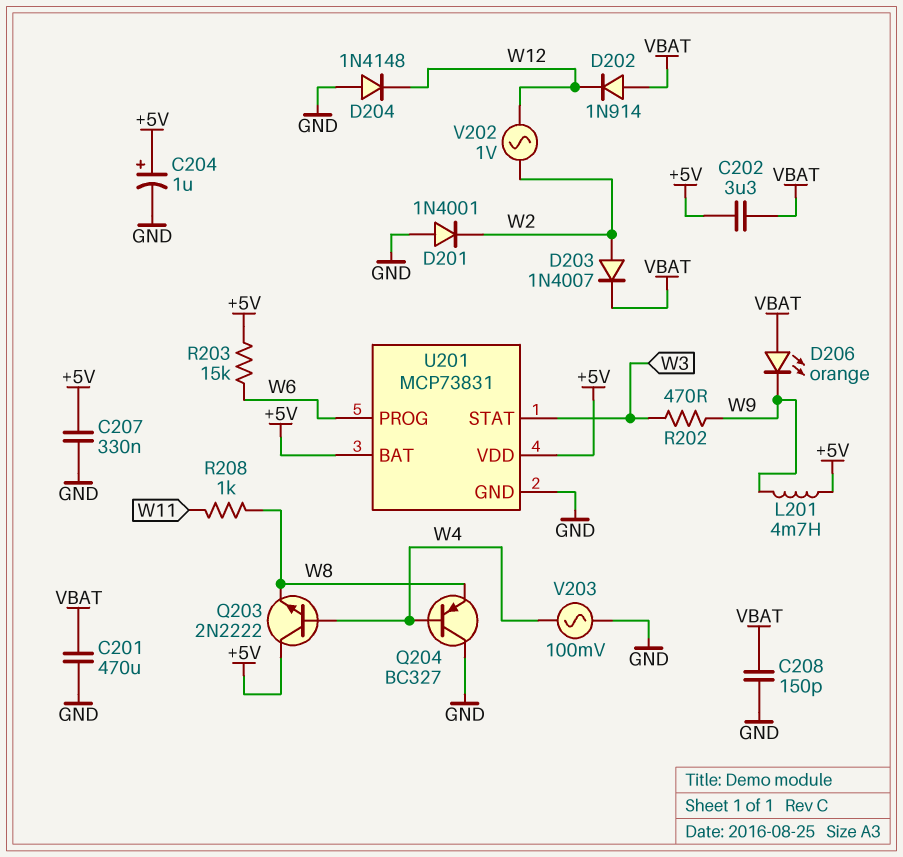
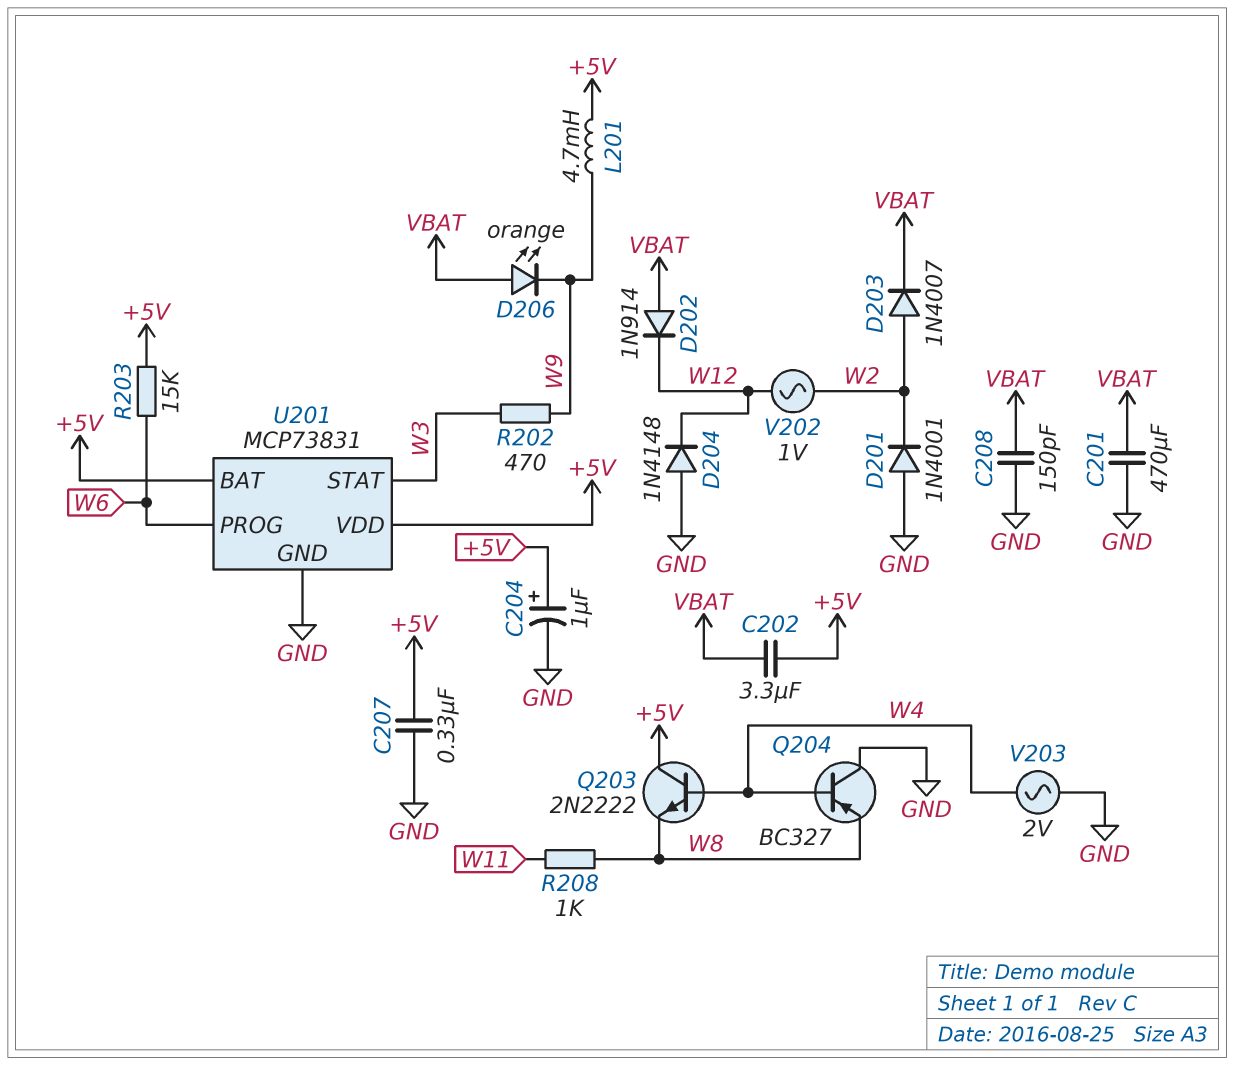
V203: AC 100mV (GND, W4) -> AC 2V (GND, W4)

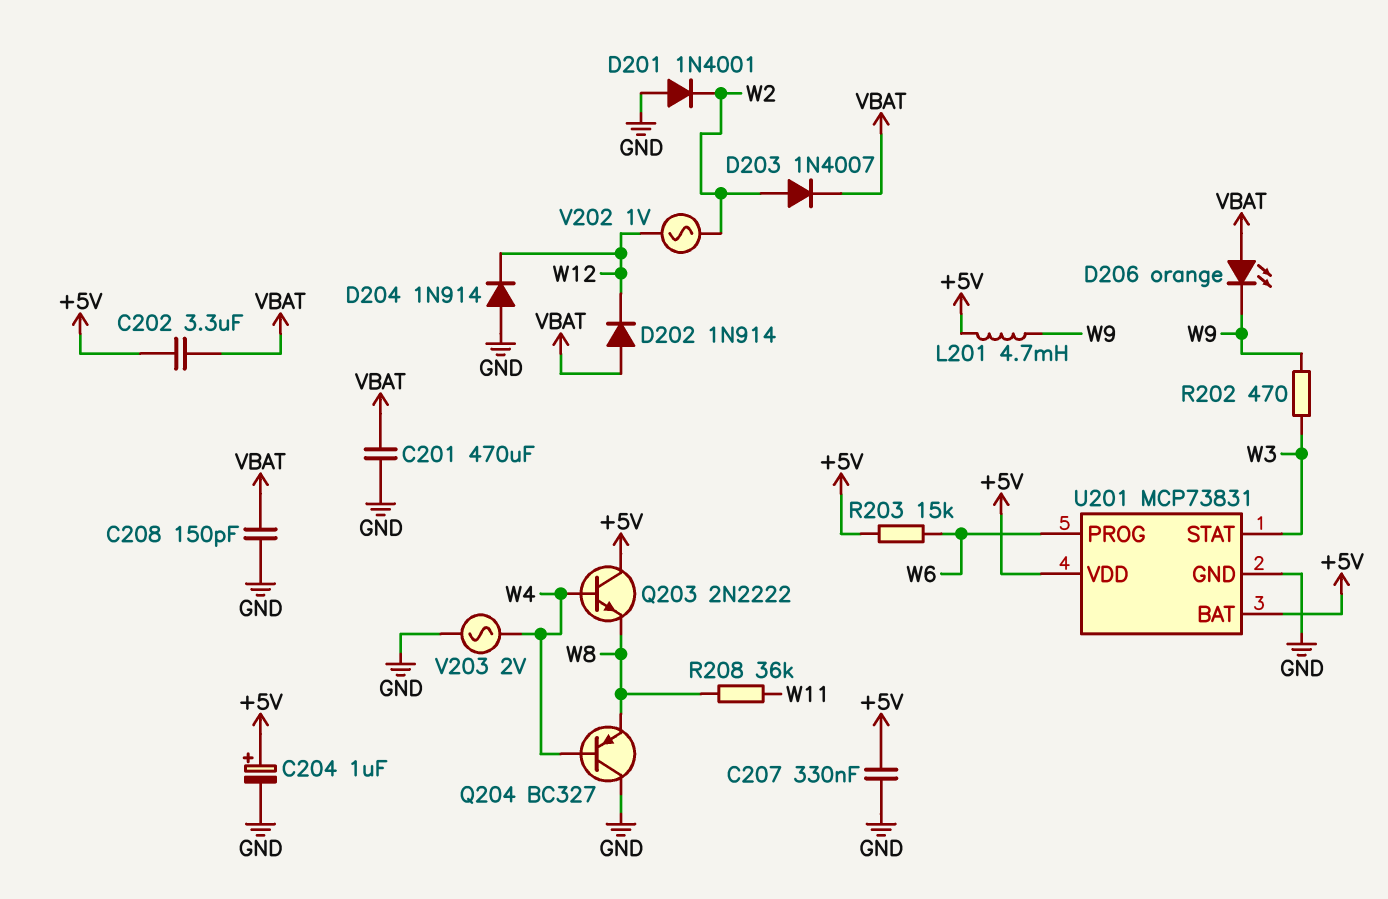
D204: diode 1N4148 (A GND, K W12) -> diode 1N914 (A GND, K W12)
R208: 1k (W8, W11) -> 36k (W8, W11)

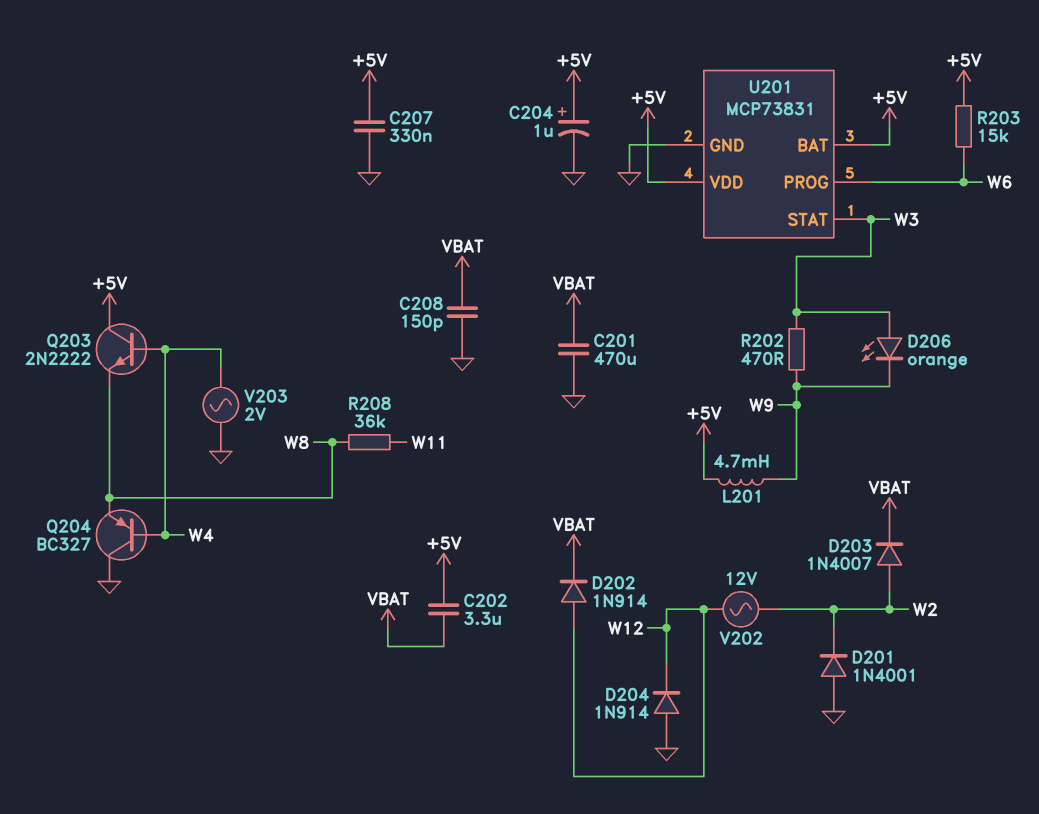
D202: diode 1N914 (A VBAT, K W12) -> diode 1N914 (A W12, K VBAT)
D206: LED orange (A VBAT, K W9) -> LED orange (A W3, K W9)
V202: AC 1V (W2, W12) -> AC 12V (W2, W12)

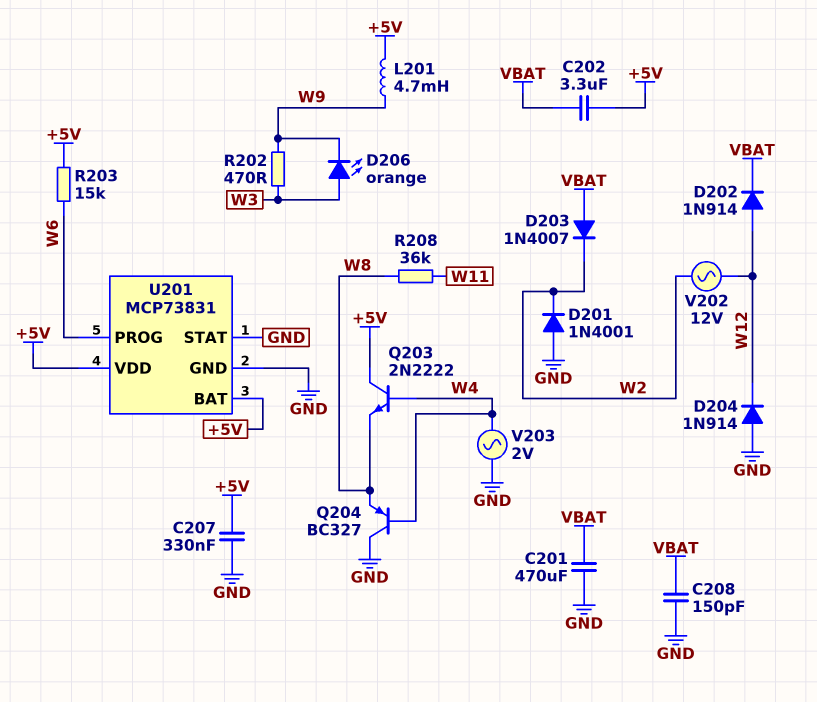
C204: 1uF (plus +5V, minus GND) -> none
D203: diode 1N4007 (A W2, K VBAT) -> diode 1N4007 (A VBAT, K W2)
U201 pin STAT: W3 -> GND

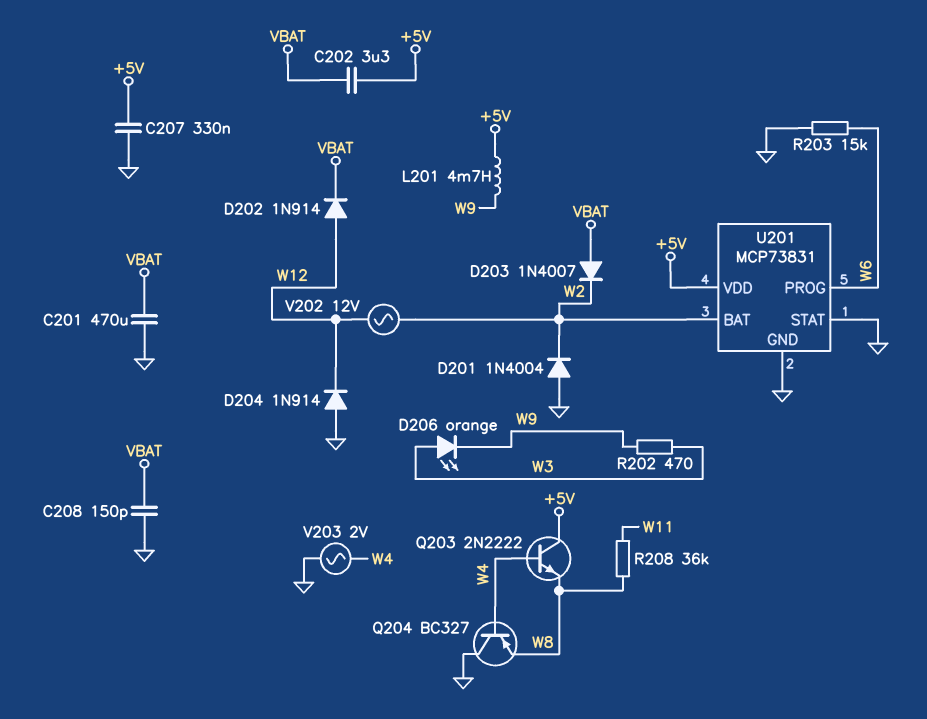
D201: diode 1N4001 (A GND, K W2) -> diode 1N4004 (A GND, K W2)
R203: 15k (+5V, W6) -> 15k (GND, W6)
U201 pin BAT: +5V -> W2

